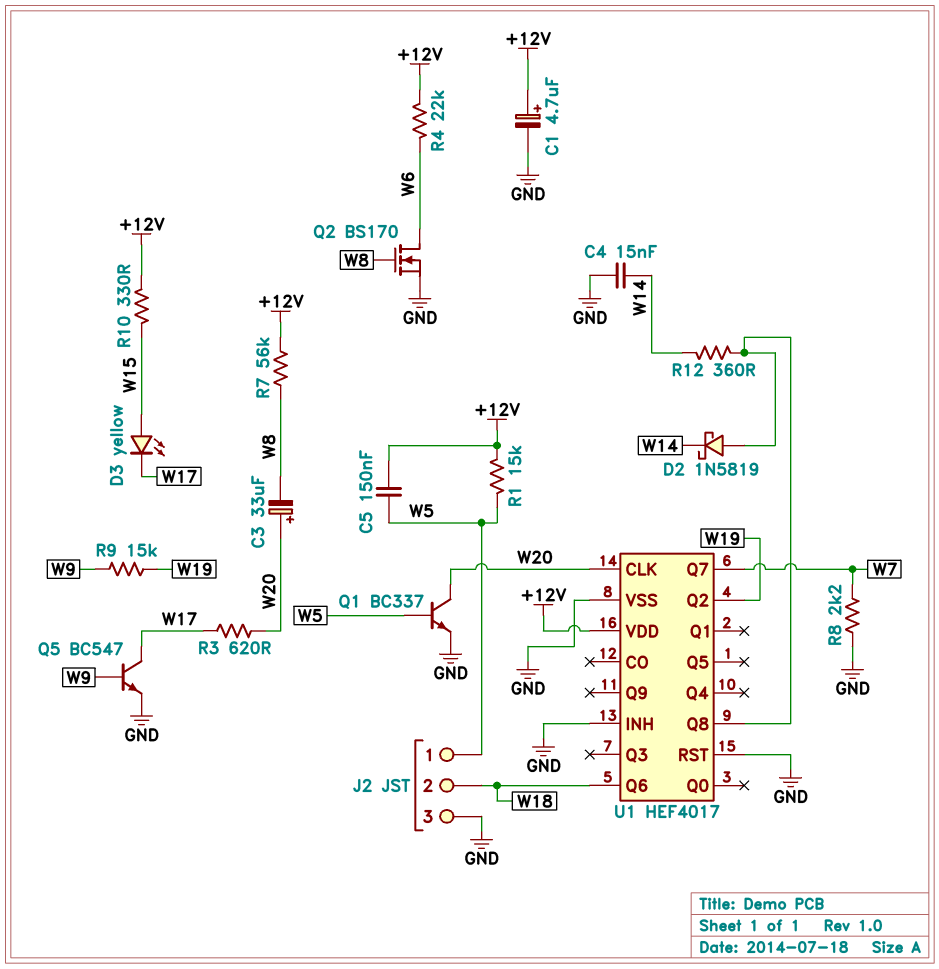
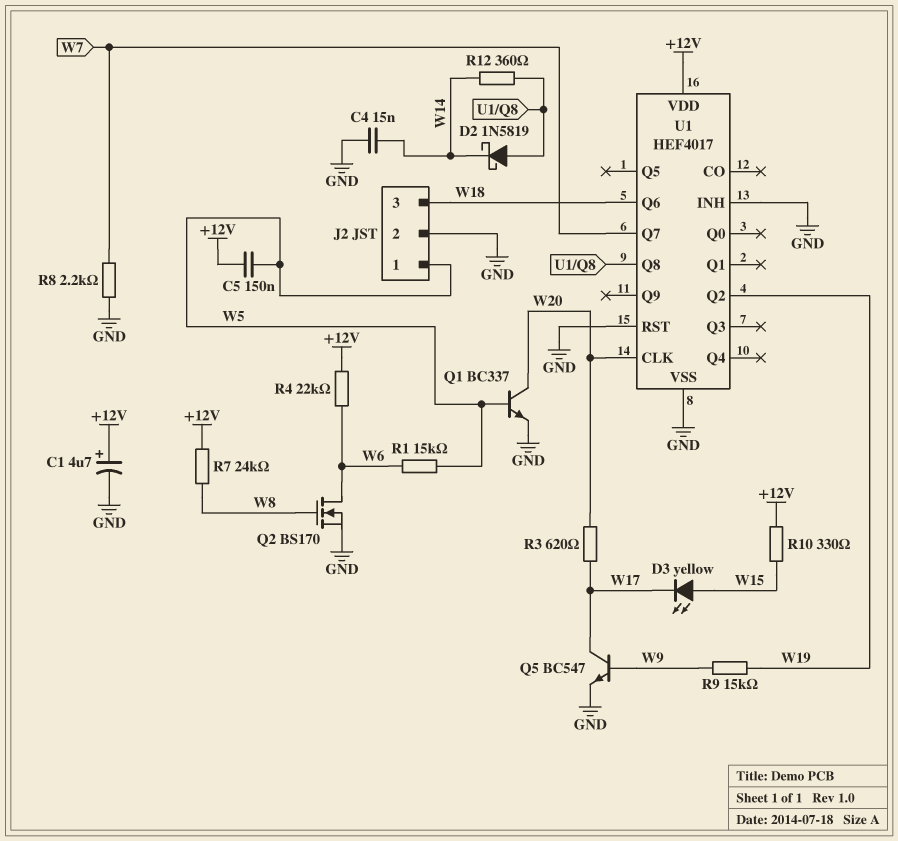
C3: 33uF (plus W20, minus W8) -> none
J2 pin 2: W18 -> GND
J2 pin 3: GND -> W18
R1: 15k (+12V, W5) -> 15k (W5, W6)
R7: 56k (+12V, W8) -> 24k (+12V, W8)

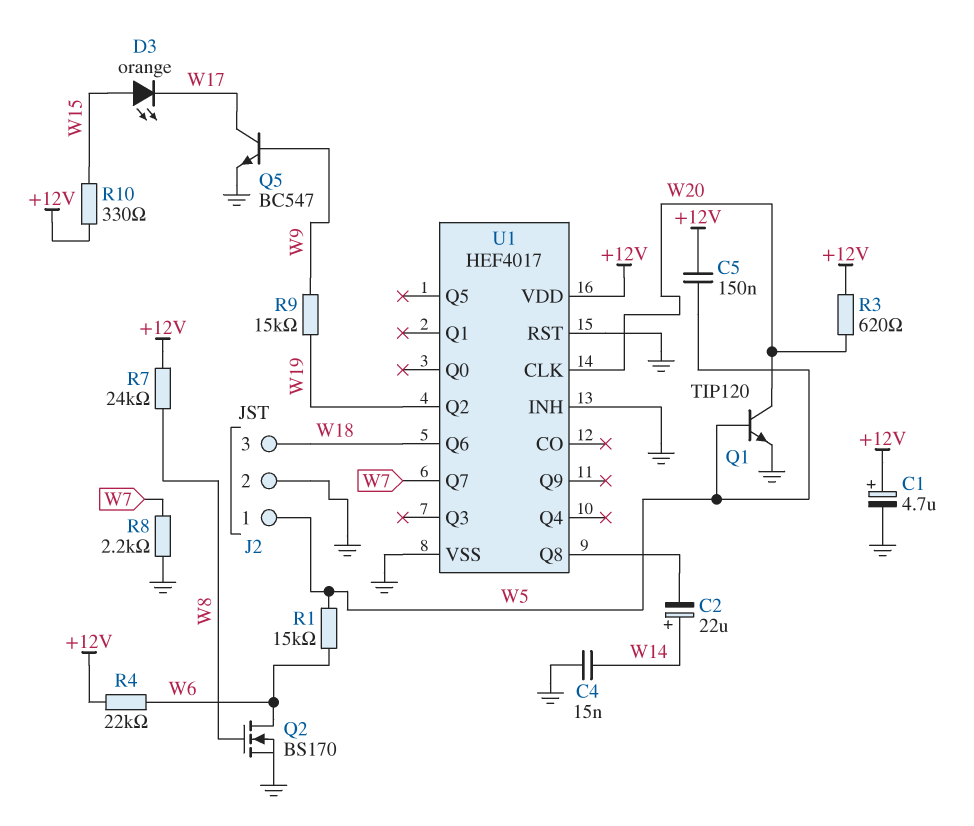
C2: none -> 22uF (plus W14, minus U1/Q8)
D2: schottky 1N5819 (A U1/Q8, K W14) -> none
D3: LED yellow (A W15, K W17) -> LED orange (A W15, K W17)
Q1: NPN BC337 (B W5, C W20, E GND) -> NPN TIP120 (B W5, C W20, E GND)
R3: 620 (W17, W20) -> 620 (+12V, W20)
R12: 360 (U1/Q8, W14) -> none

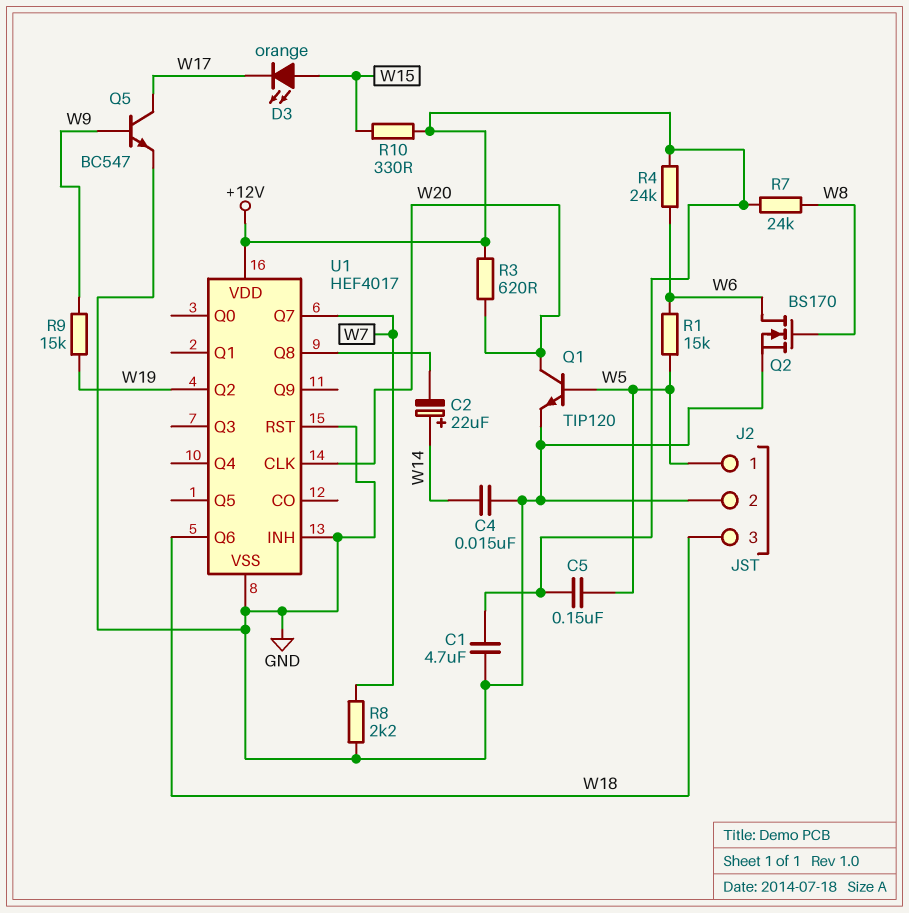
C1: 4.7uF (plus +12V, minus GND) -> 4.7uF (+12V, GND)
R4: 22k (+12V, W6) -> 24k (+12V, W6)

